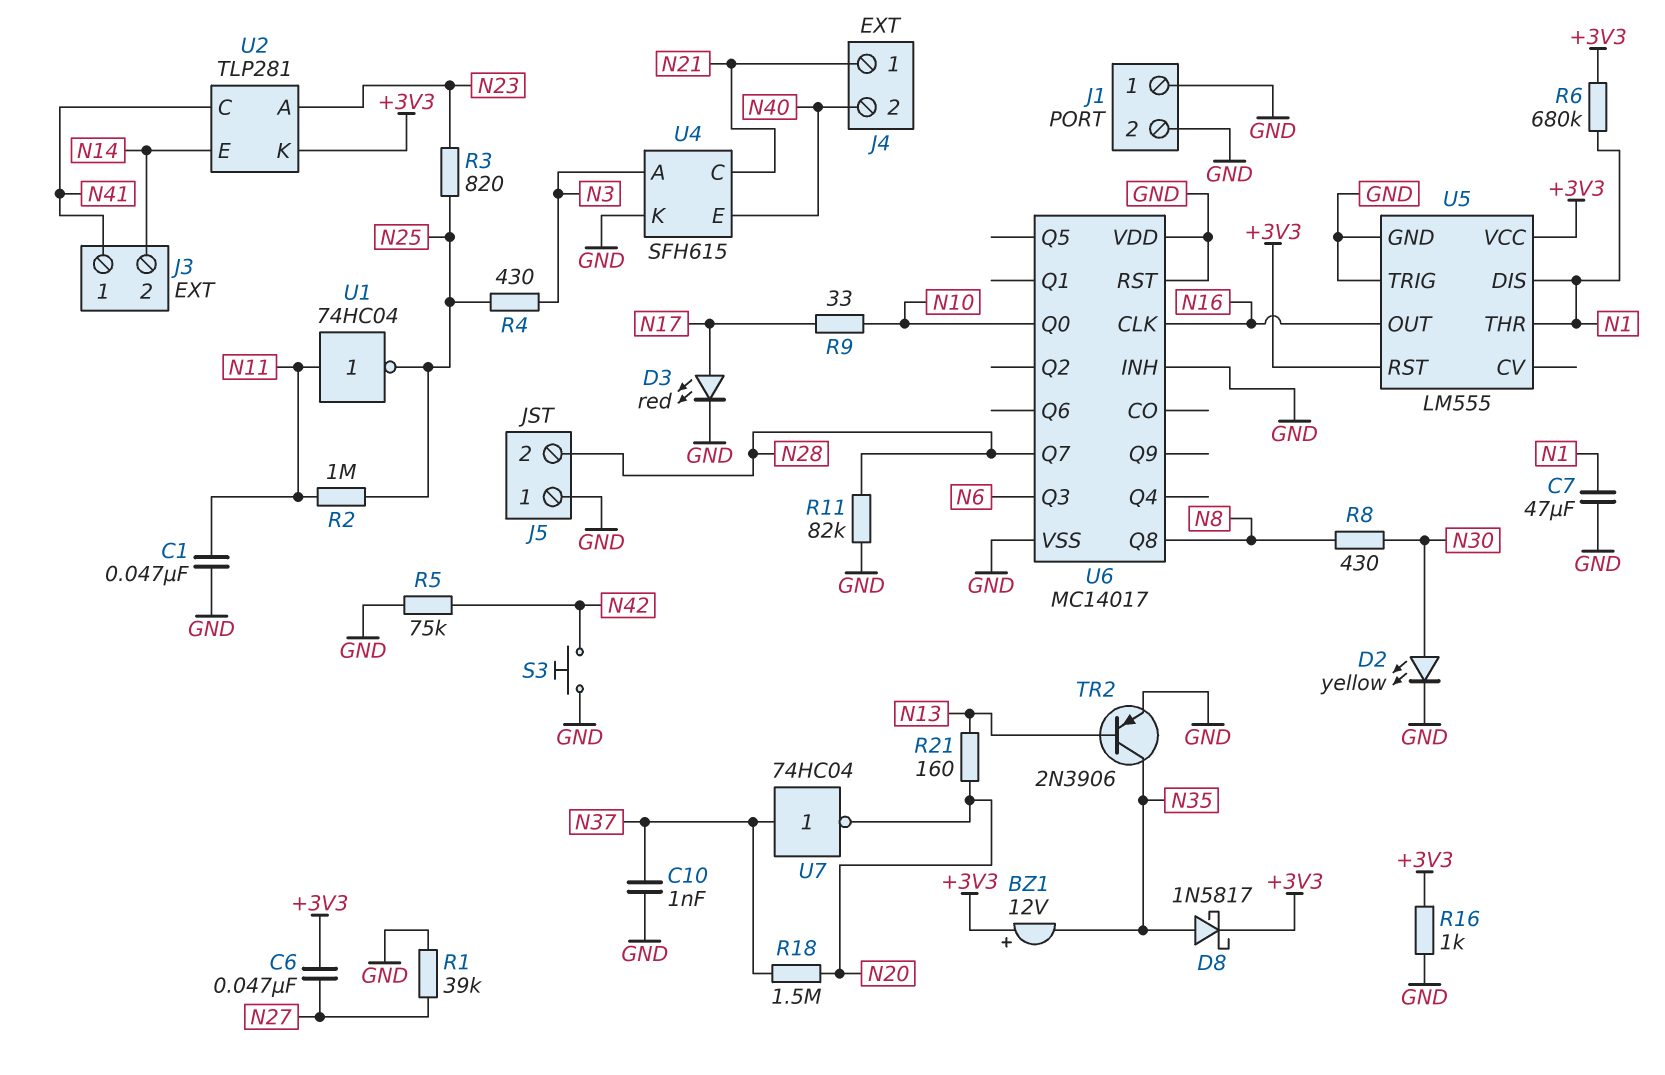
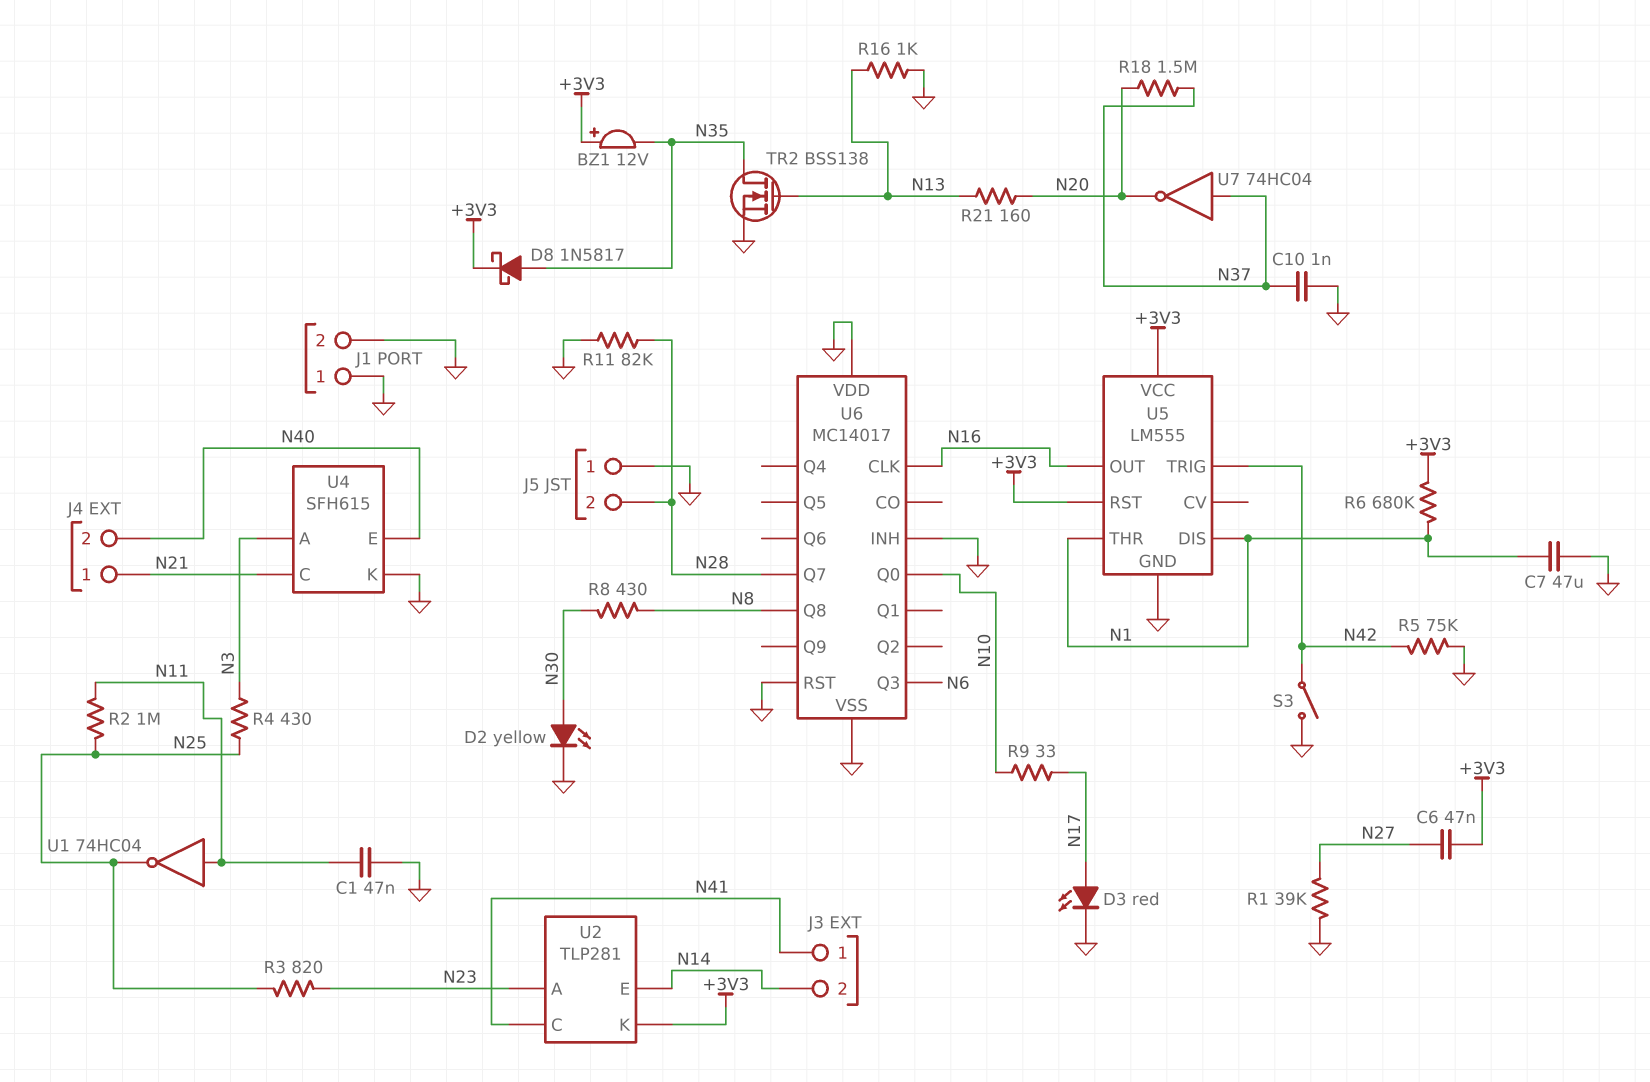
R16: 1k (+3V3, GND) -> 1k (GND, N13)
S3: button (GND, N42) -> switch (GND, N42)
TR2: PNP 2N3906 (B N13, C N35, E GND) -> NMOS BSS138 (G N13, D N35, S GND)
U5 pin TRIG: GND -> N42

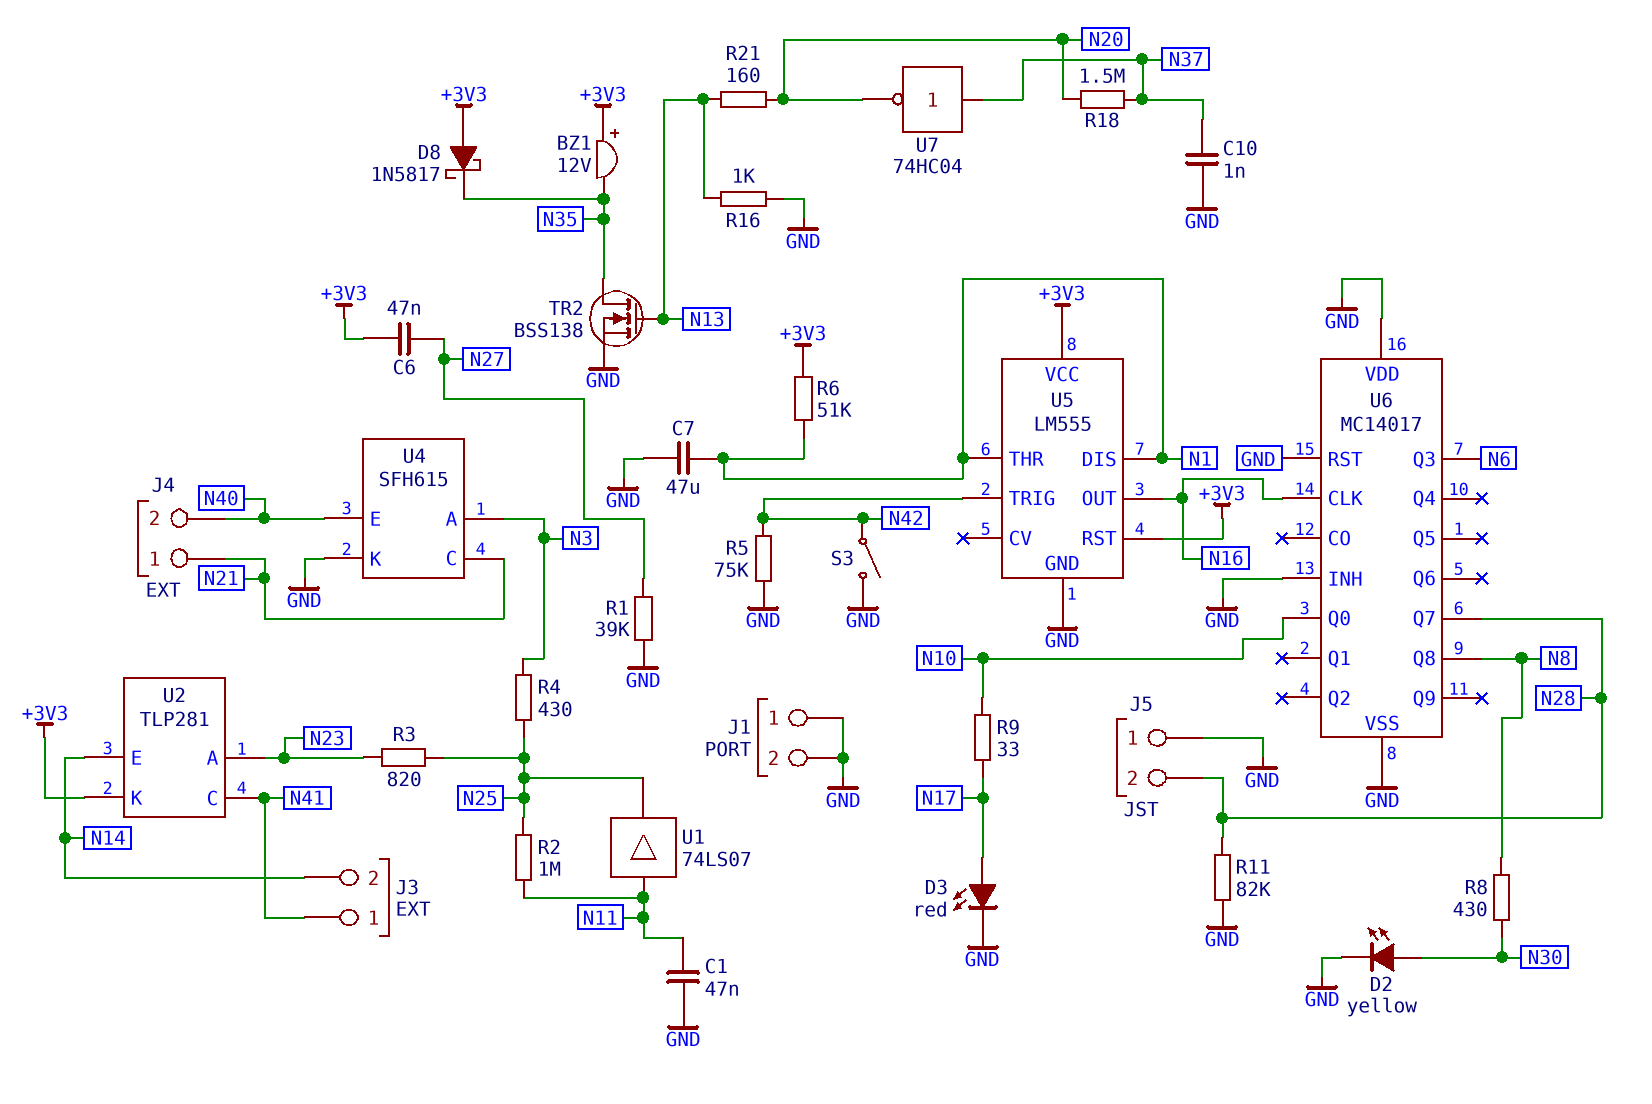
D8: schottky 1N5817 (A N35, K +3V3) -> schottky 1N5817 (A +3V3, K N35)
R6: 680k (+3V3, N1) -> 51k (+3V3, N1)
U1: NOT 74HC04 (in N11, out N25) -> buffer 74LS07 (in N11, out N25)

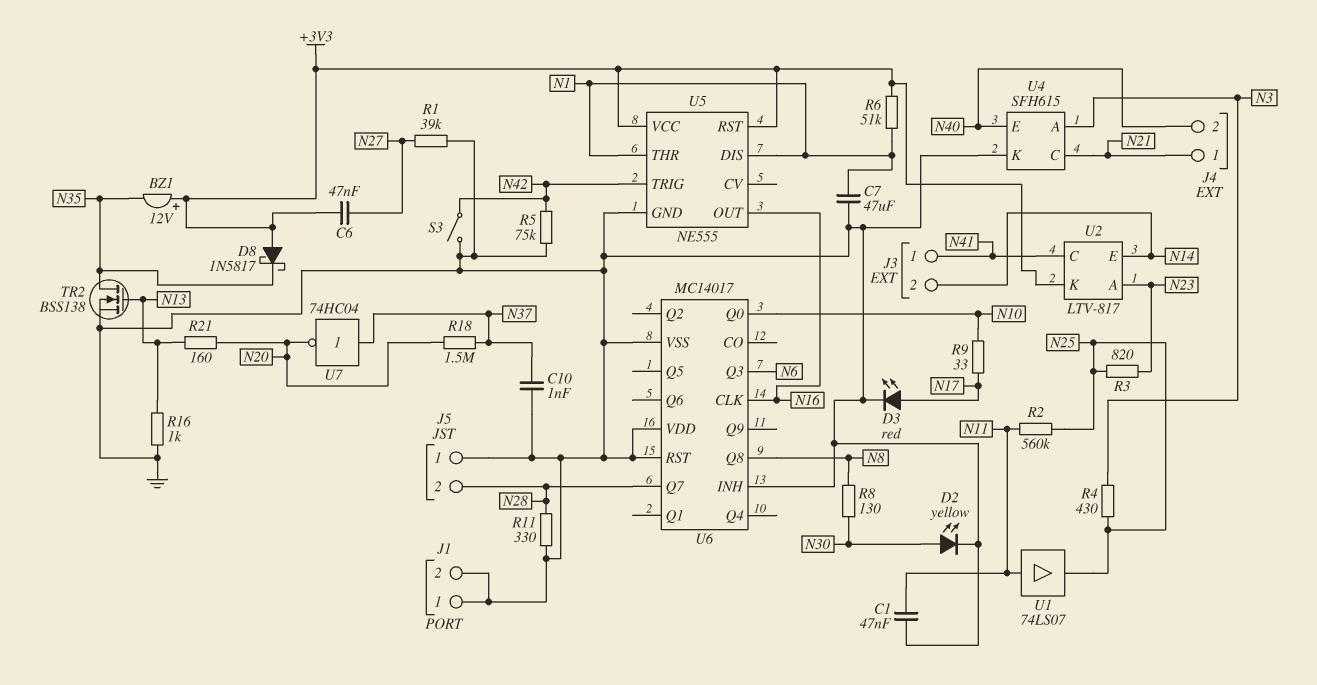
R2: 1M (N11, N25) -> 560k (N11, N25)
R8: 430 (N8, N30) -> 130 (N8, N30)
R11: 82k (GND, N28) -> 330 (GND, N28)
U2: TLP281 -> LTV-817
U5: LM555 -> NE555

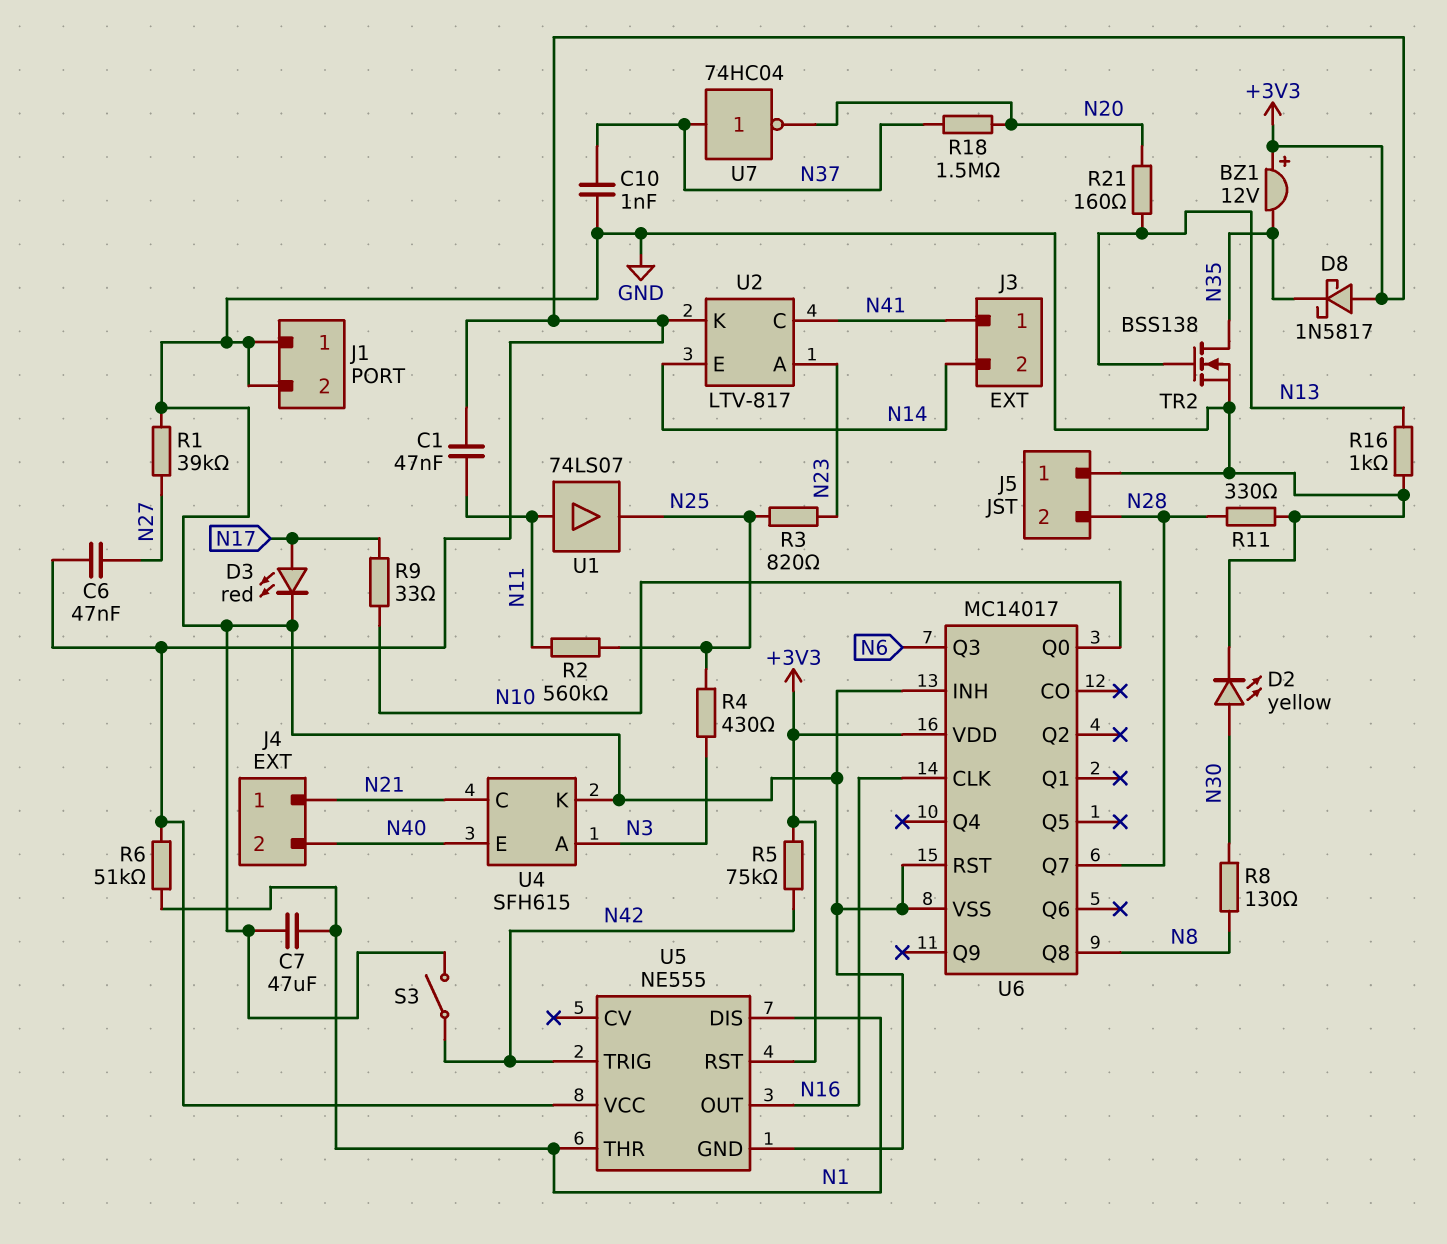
C1: 47nF (GND, N11) -> 47nF (+3V3, N11)
R5: 75k (GND, N42) -> 75k (+3V3, N42)
U6 pin VDD: GND -> +3V3

